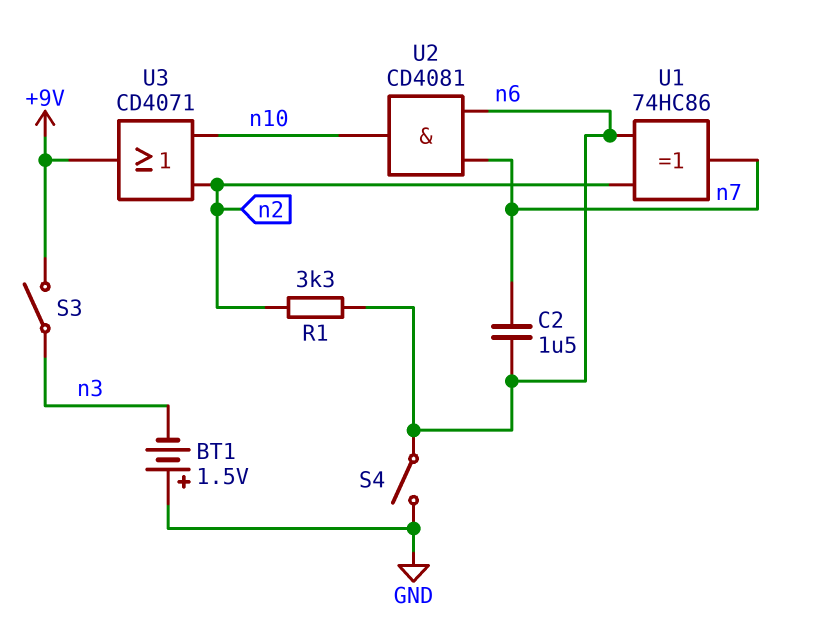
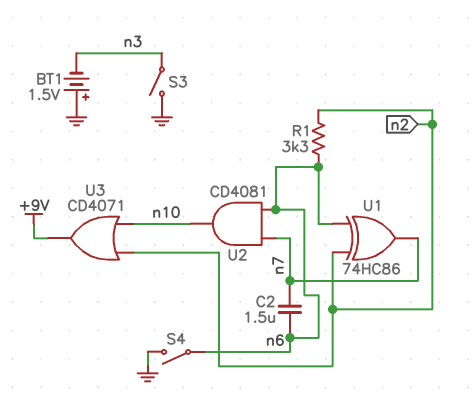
S3: switch (+9V, n3) -> switch (GND, n3)

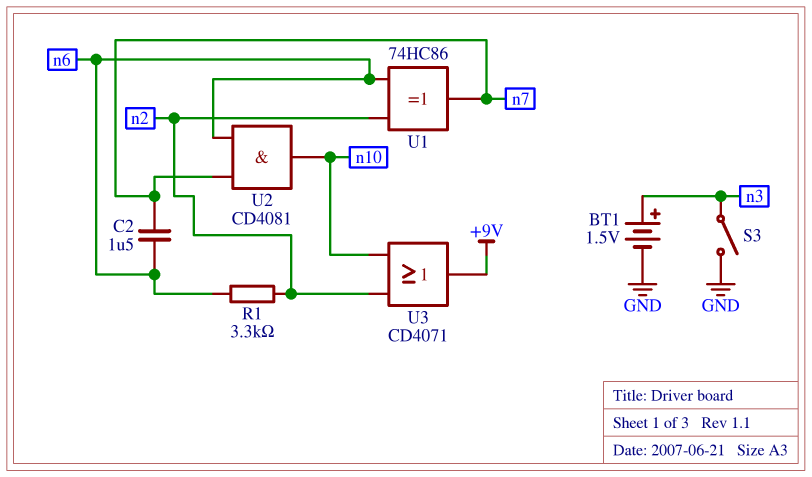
BT1: 1.5V (plus GND, minus n3) -> 1.5V (plus n3, minus GND)
S4: switch (GND, n6) -> none

